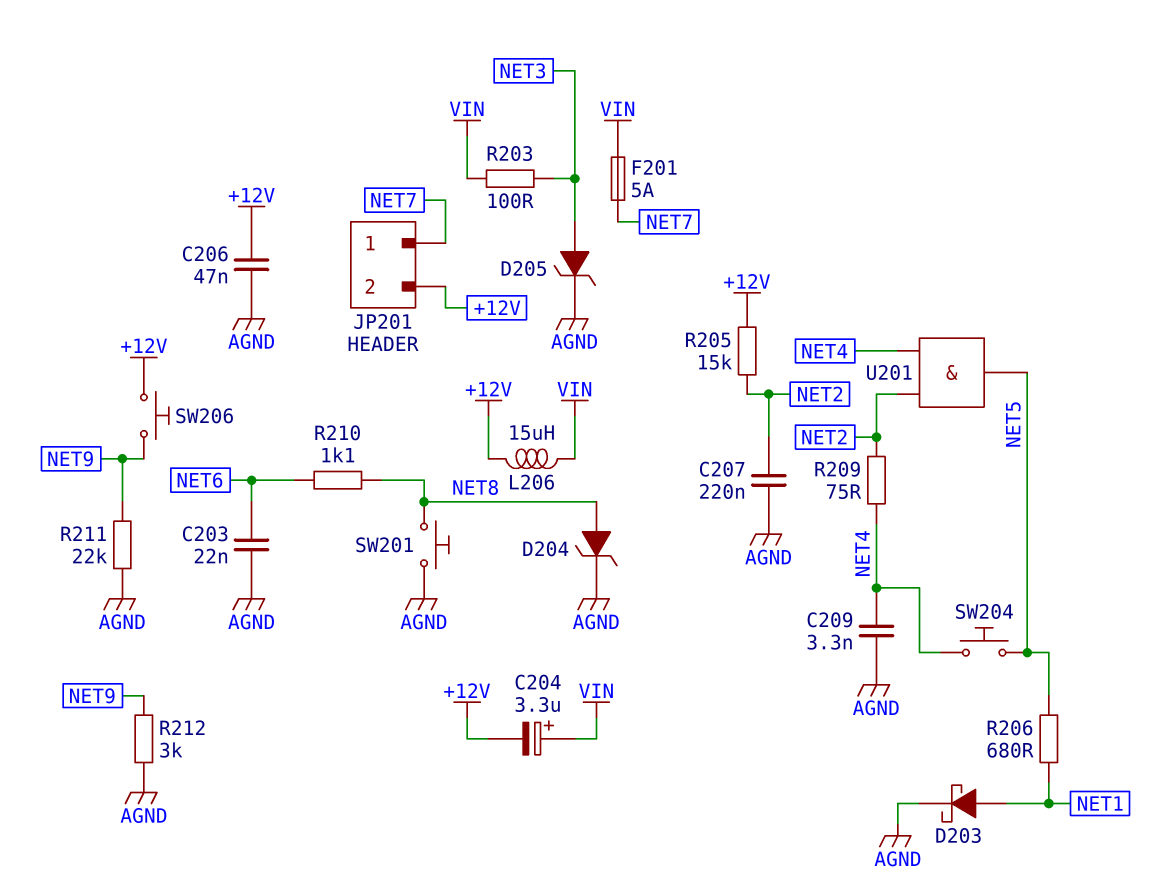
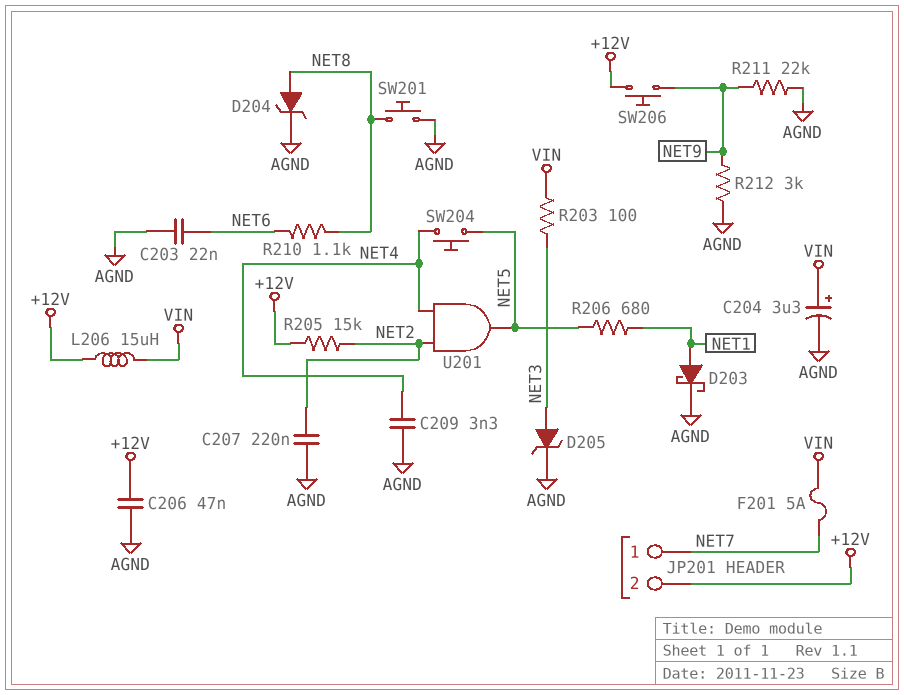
C204: 3.3uF (plus VIN, minus +12V) -> 3.3uF (plus VIN, minus AGND)
R209: 75 (NET2, NET4) -> none

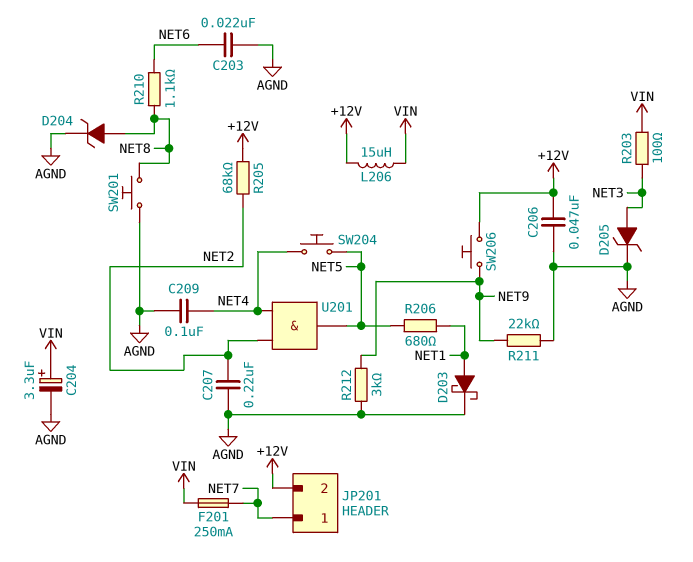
C209: 3.3nF (AGND, NET4) -> 100nF (AGND, NET4)
F201: 5A (NET7, VIN) -> 250mA (NET7, VIN)
R205: 15k (+12V, NET2) -> 68k (+12V, NET2)

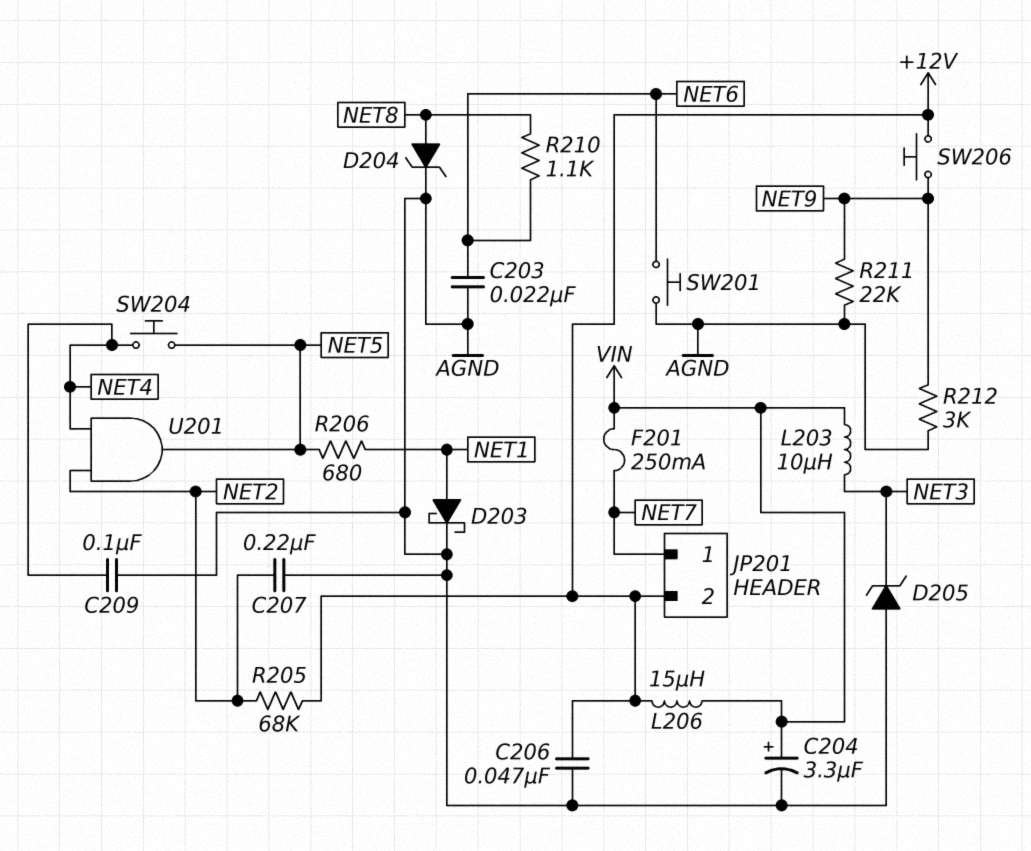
D205: zener (A NET3, K AGND) -> zener (A AGND, K NET3)
L203: none -> 10uH (NET3, VIN)
R203: 100 (NET3, VIN) -> none
SW201: button (AGND, NET8) -> button (AGND, NET6)

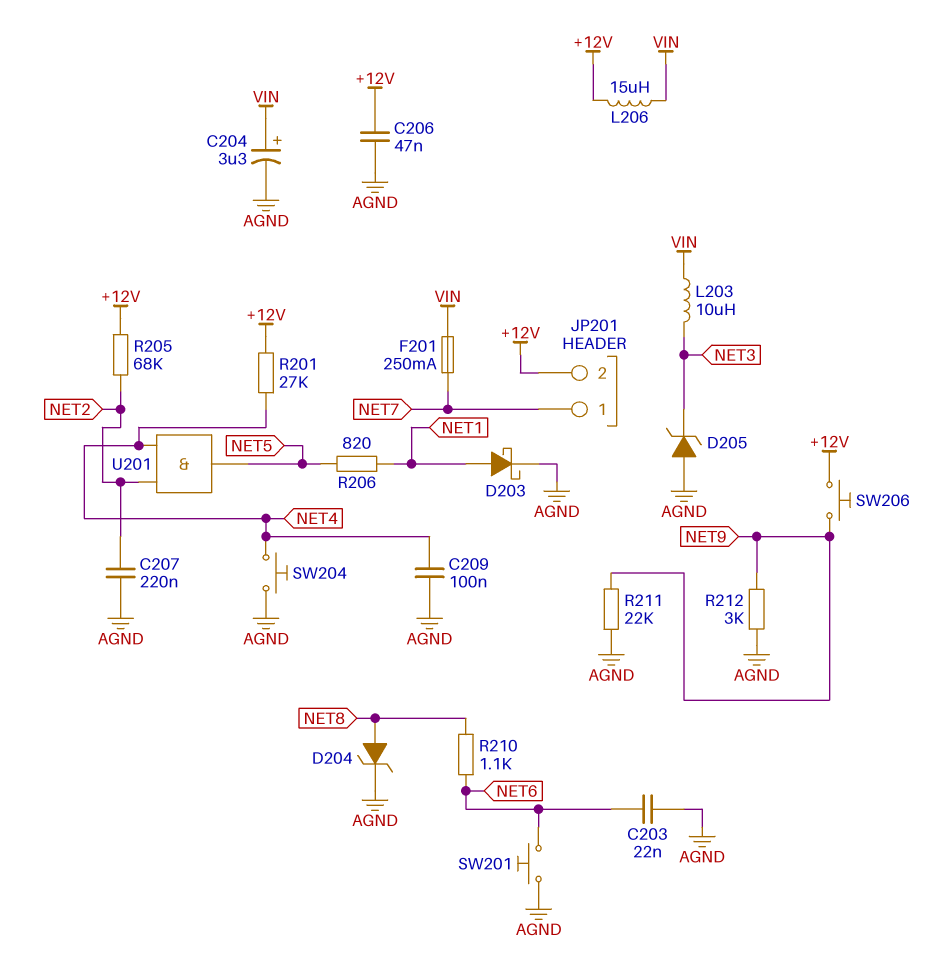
R201: none -> 27k (+12V, NET4)
R206: 680 (NET1, NET5) -> 820 (NET1, NET5)
SW204: button (NET4, NET5) -> button (AGND, NET4)

